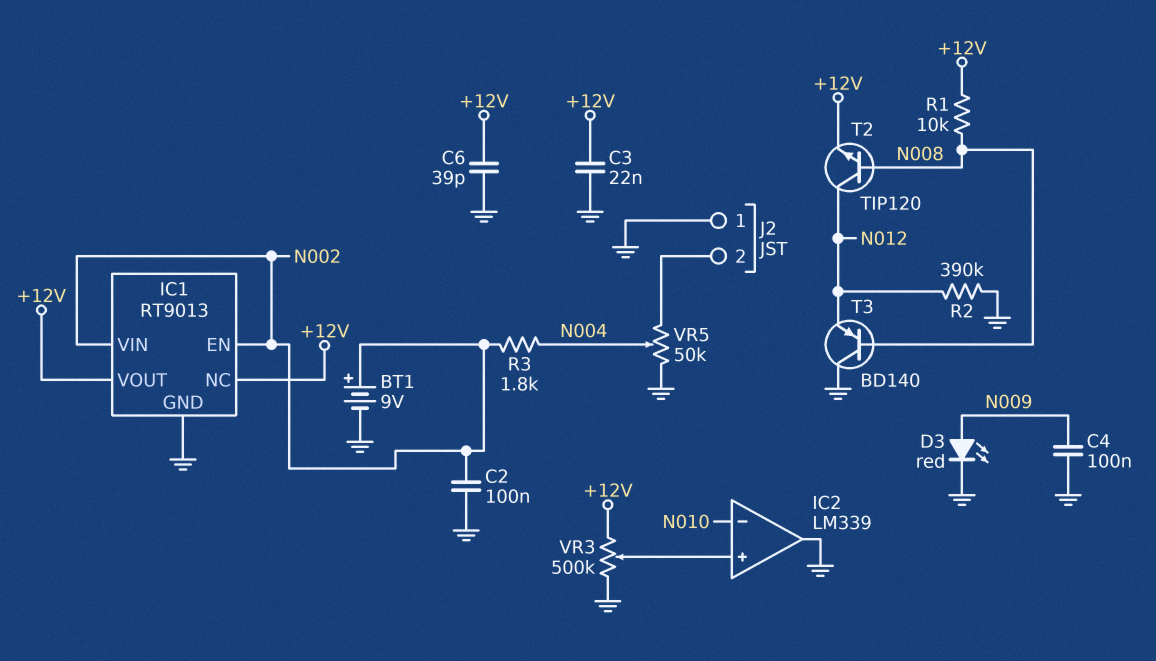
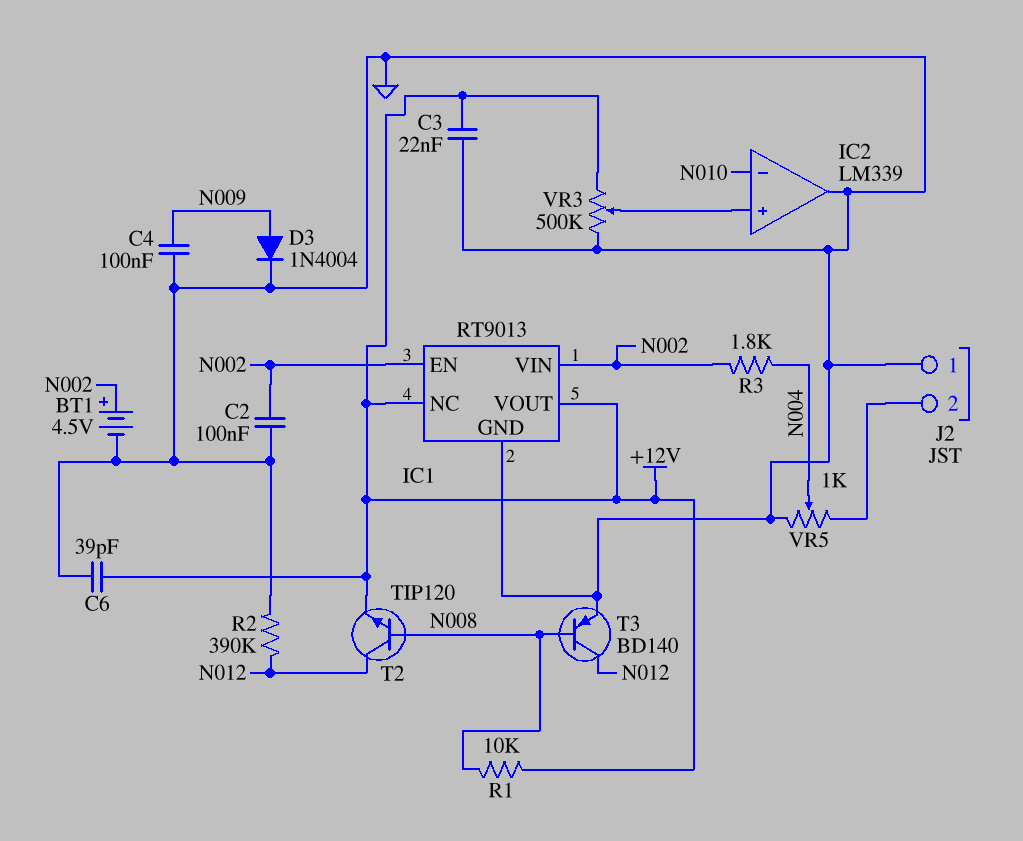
BT1: 9V (plus N002, minus GND) -> 4.5V (plus N002, minus GND)
D3: LED red (A N009, K GND) -> diode 1N4004 (A N009, K GND)
T3: PNP BD140 (B N008, C GND, E N012) -> PNP BD140 (B N008, C N012, E GND)
VR5: 50k (GND, J2/2, wiper N004) -> 1k (GND, J2/2, wiper N004)

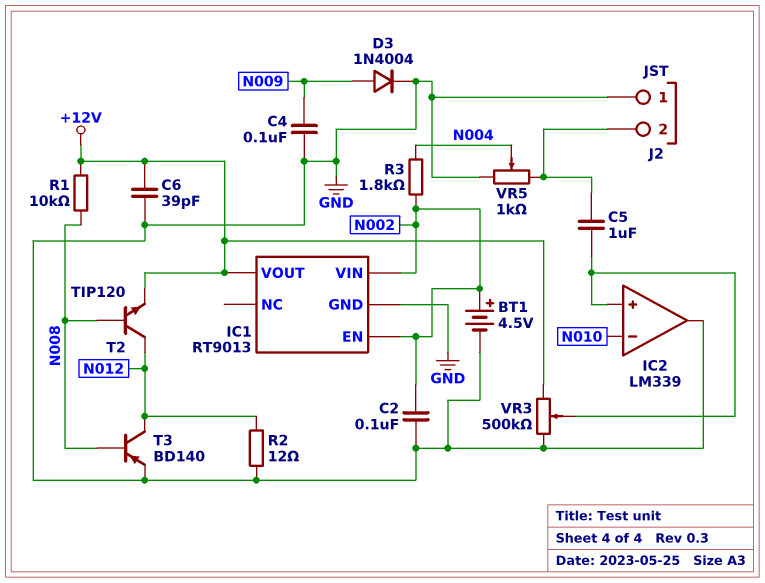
C3: 22nF (+12V, GND) -> none
C5: none -> 1uF (IC2/in+, J2/2)
IC1 pin NC: +12V -> none
R2: 390k (GND, N012) -> 12 (GND, N012)

